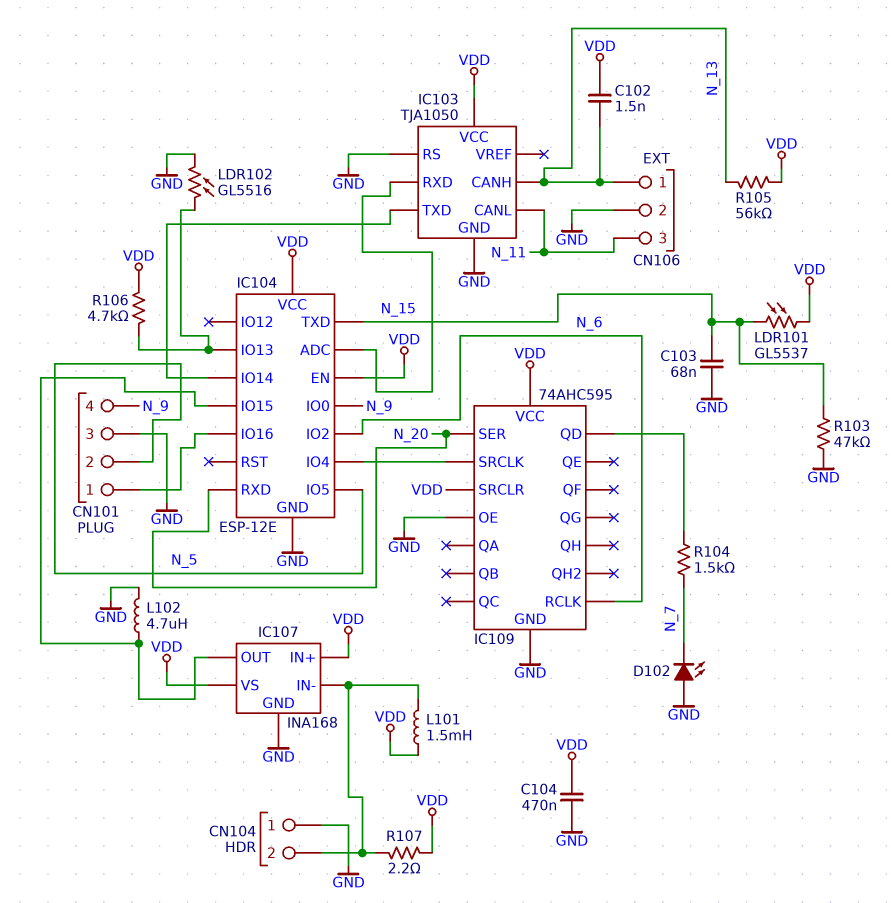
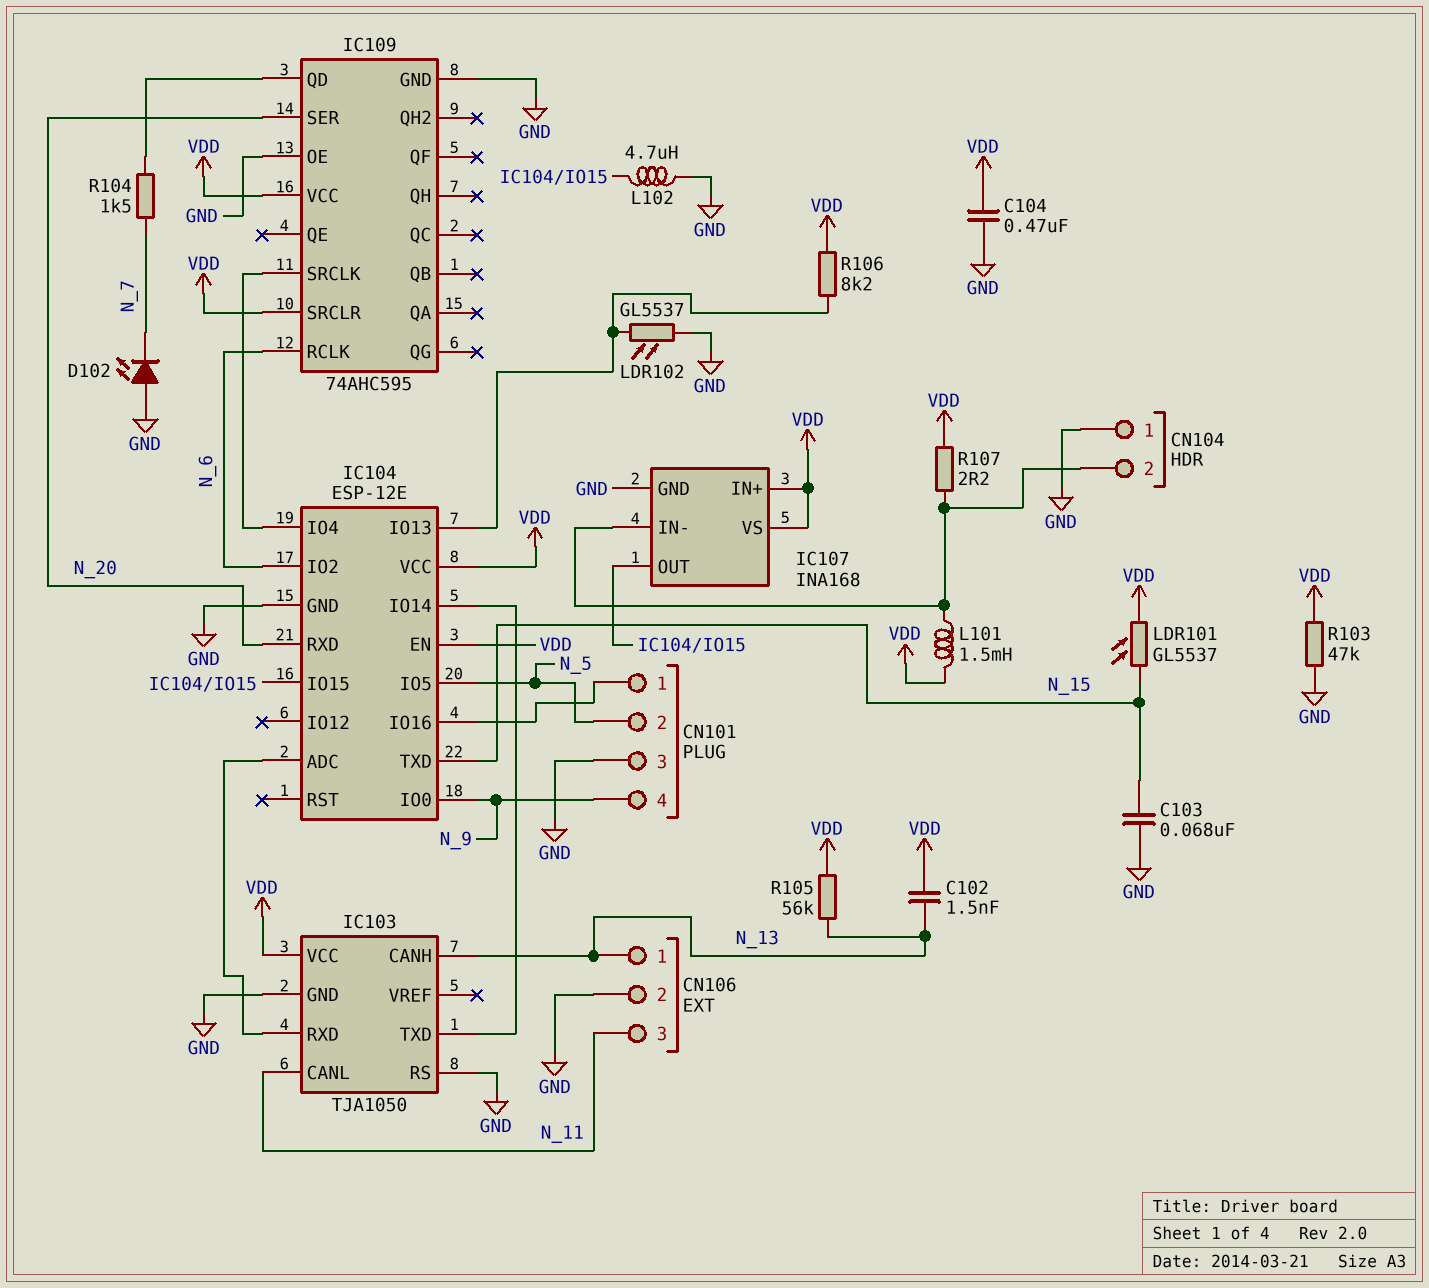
LDR102: GL5516 (GND, IC104/IO13) -> GL5537 (GND, IC104/IO13)
R103: 47k (GND, N_15) -> 47k (GND, VDD)
R106: 4.7k (IC104/IO13, VDD) -> 8.2k (IC104/IO13, VDD)

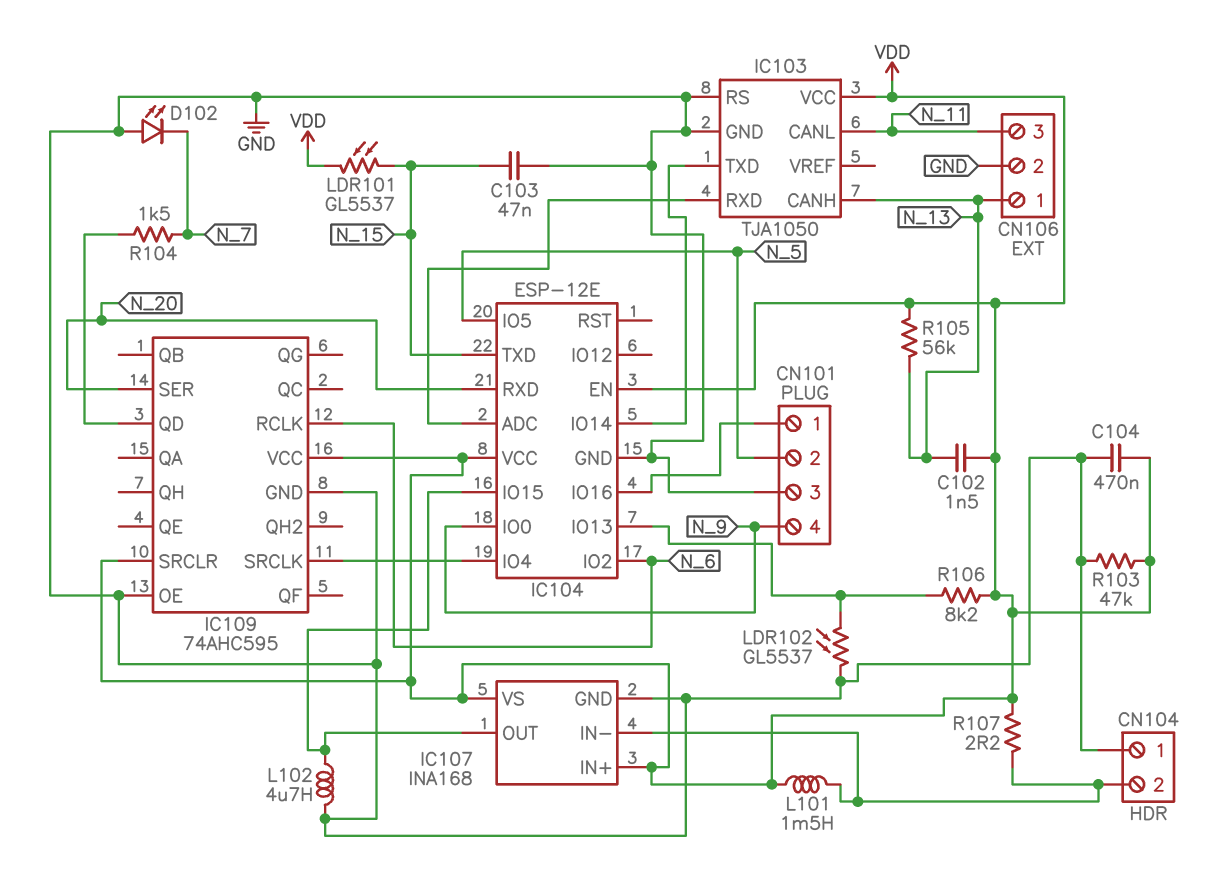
C103: 68nF (GND, N_15) -> 47nF (GND, N_15)

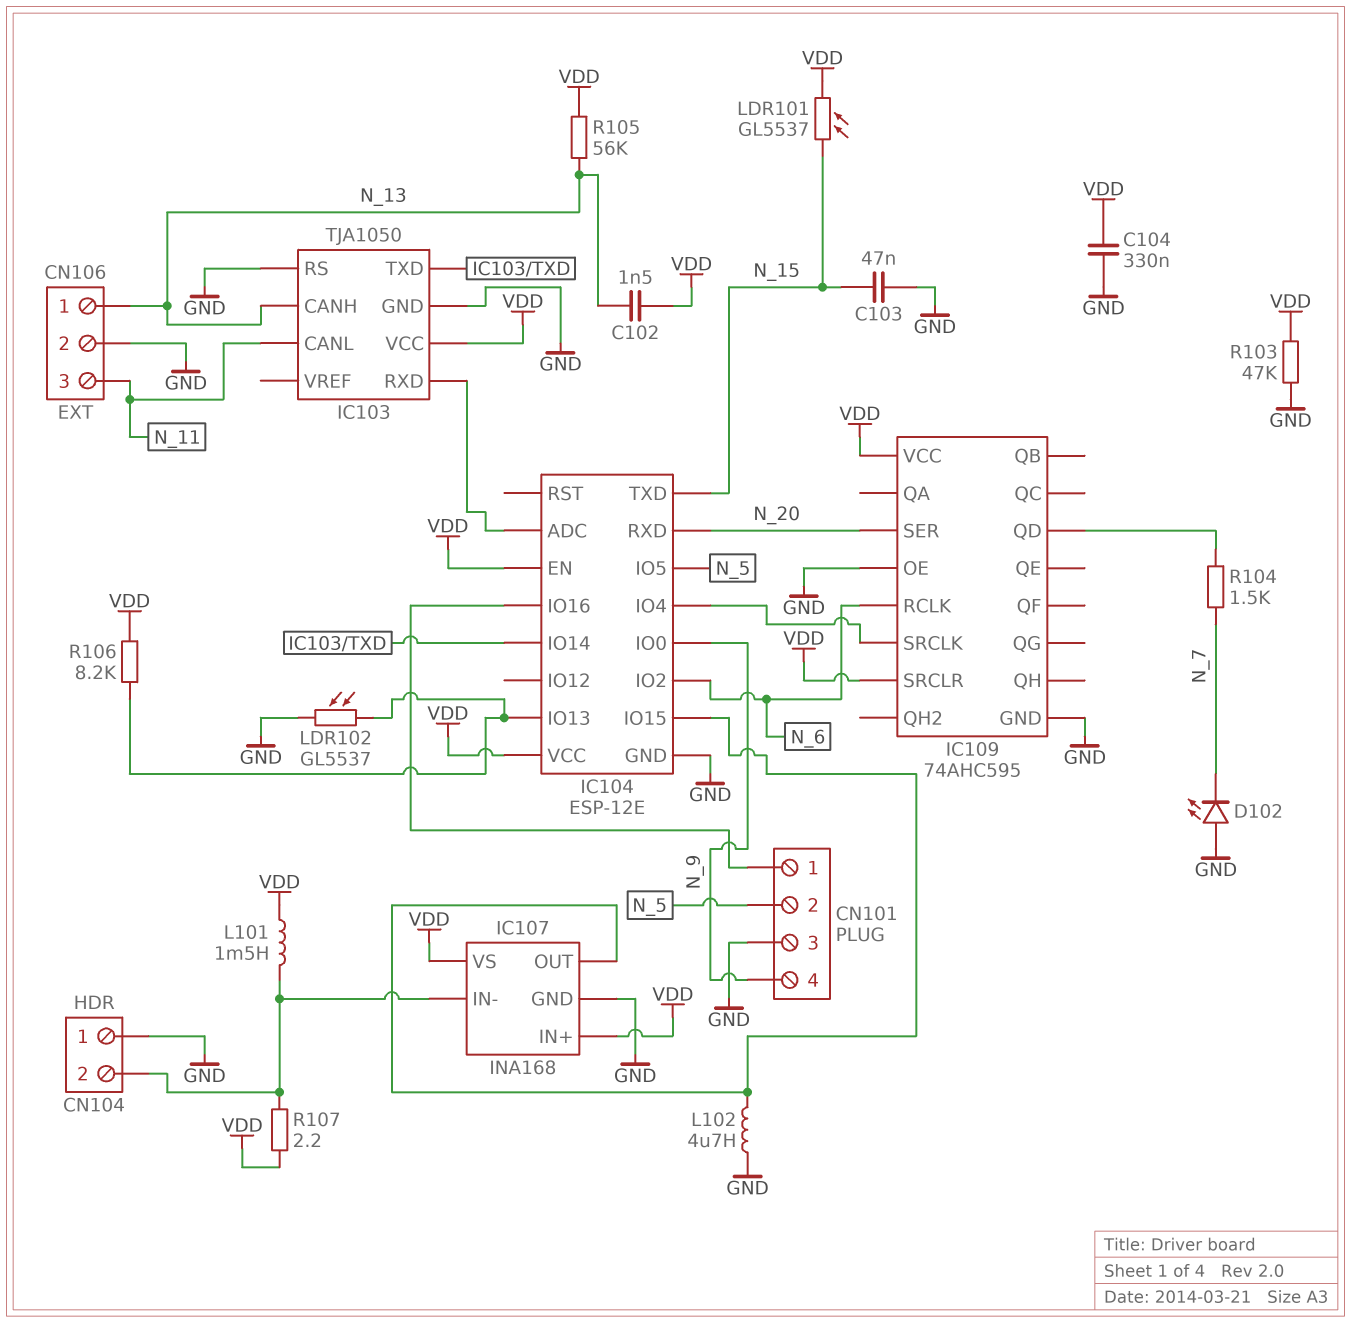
C104: 470nF (GND, VDD) -> 330nF (GND, VDD)

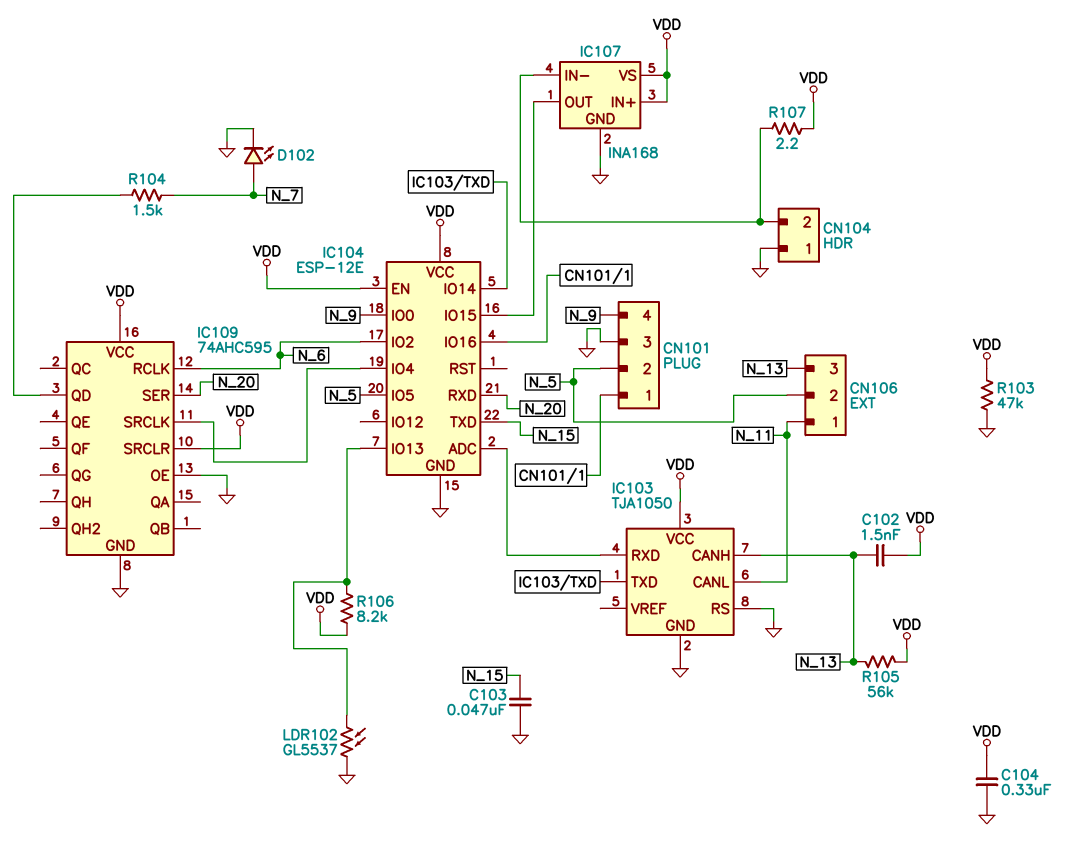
CN106 pin 1: N_13 -> N_11
CN106 pin 2: GND -> N_5
CN106 pin 3: N_11 -> N_13
D102: LED (A GND, K N_7) -> LED (A N_7, K GND)
L101: 1.5mH (CN104/2, VDD) -> none
L102: 4.7uH (GND, IC104/IO15) -> none
LDR101: GL5537 (N_15, VDD) -> none

